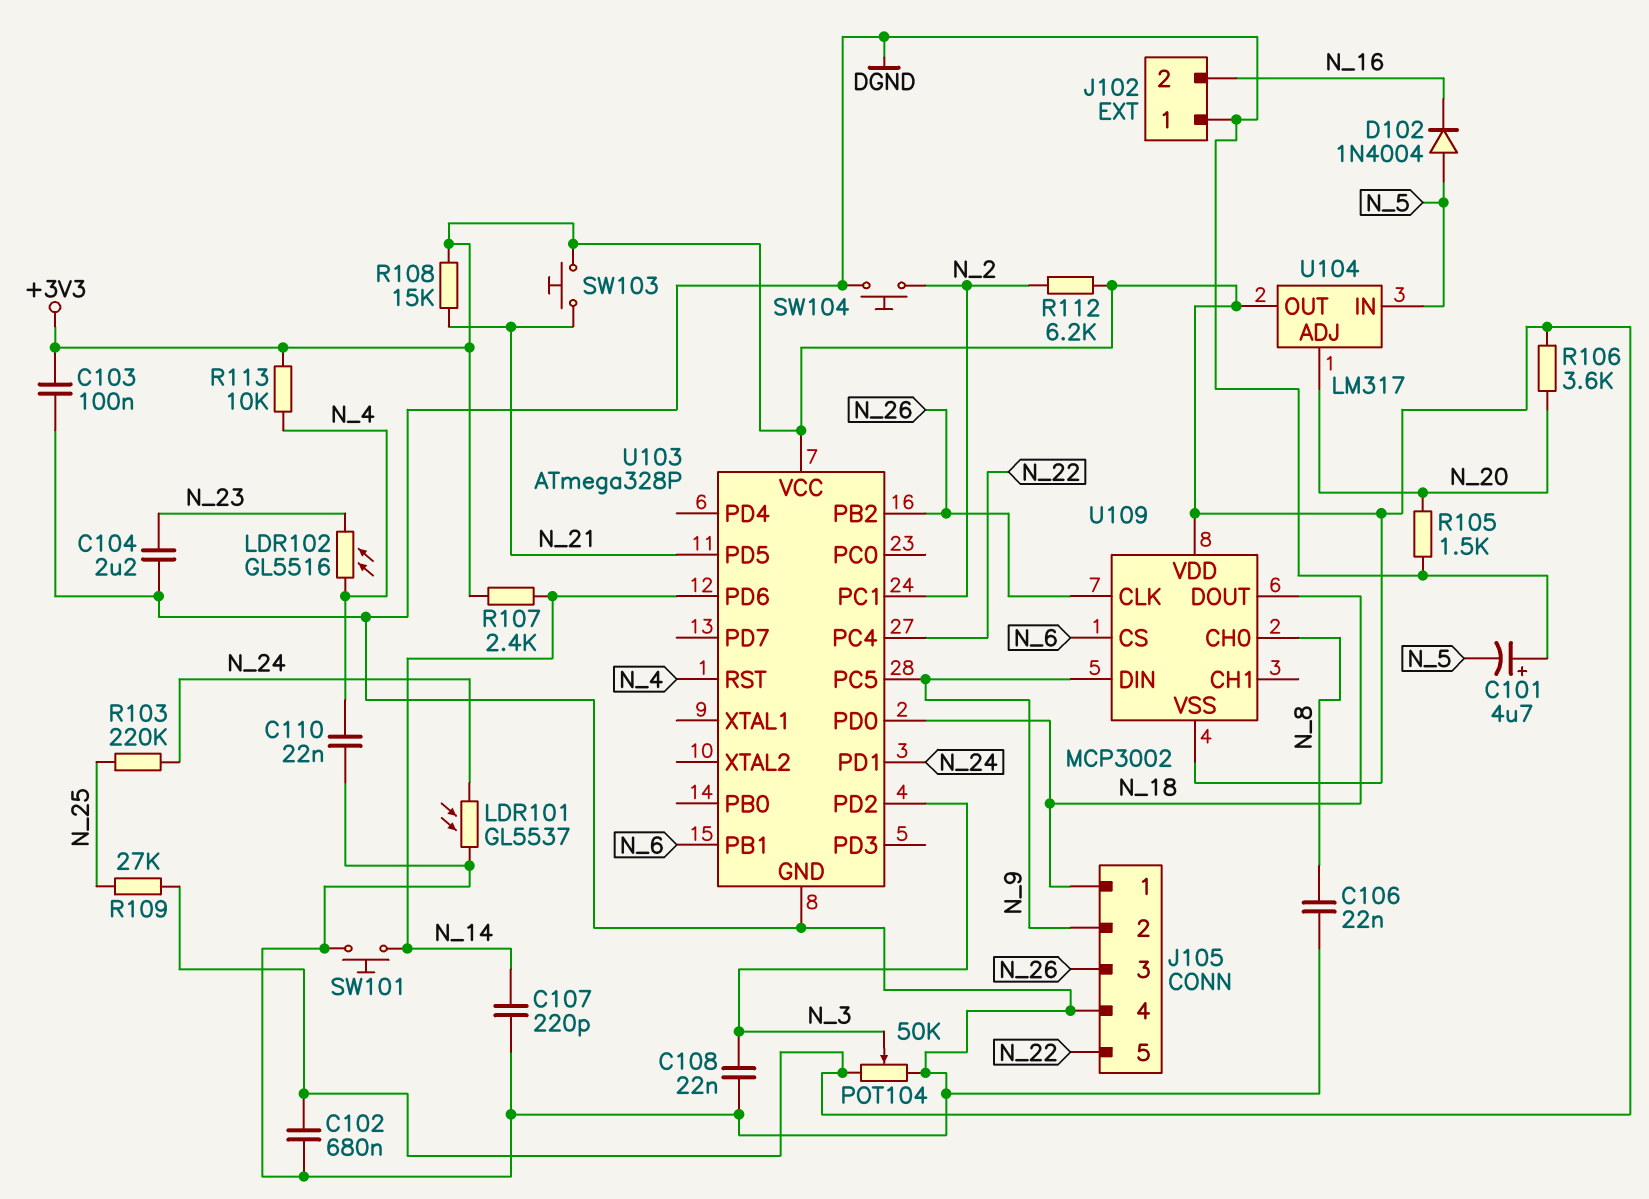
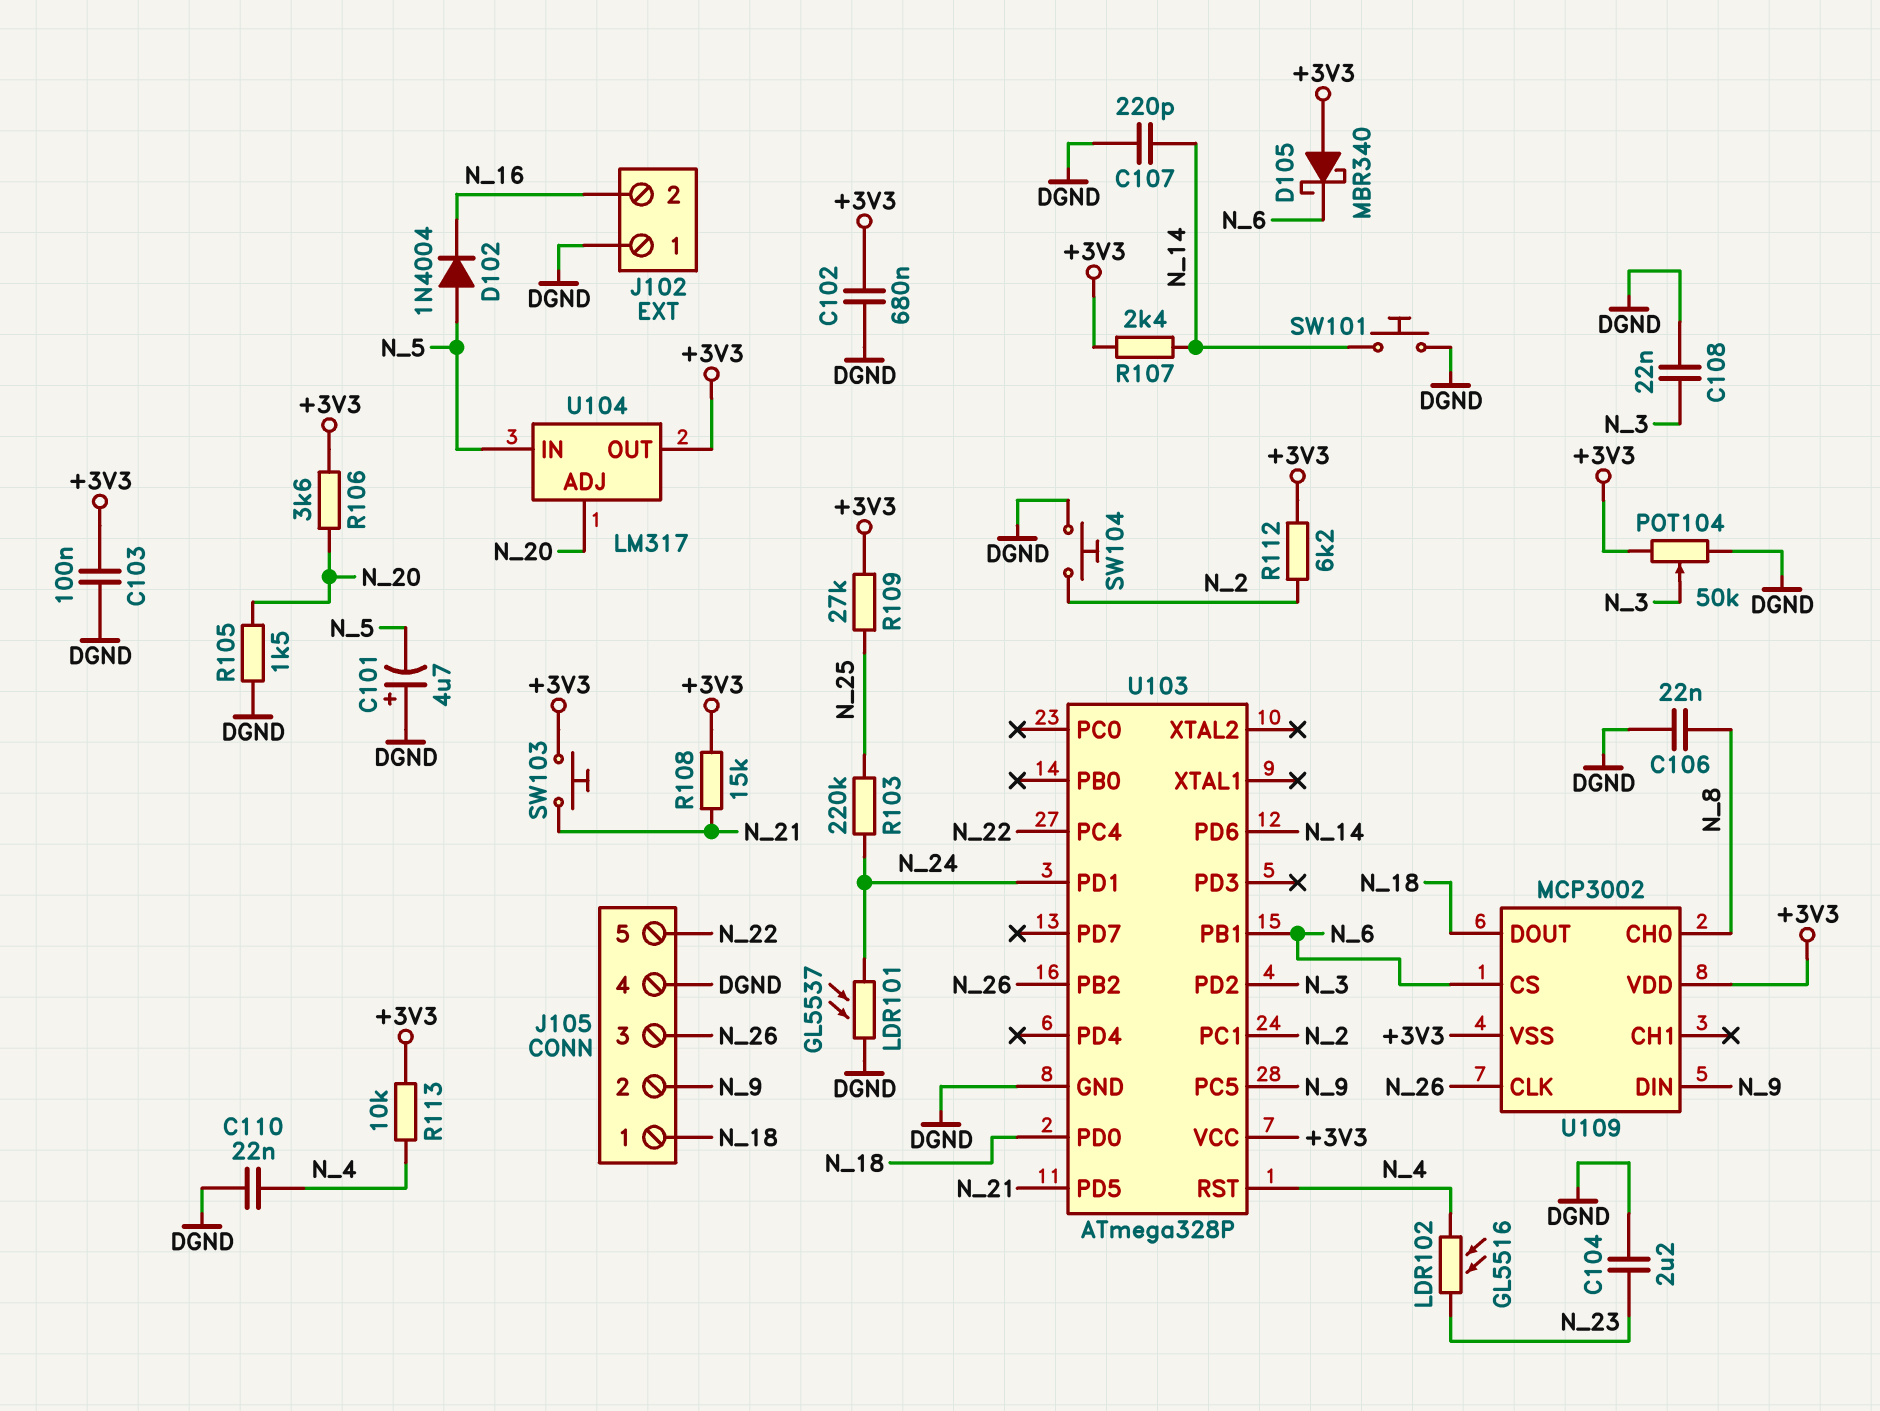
D105: none -> schottky MBR340 (A +3V3, K N_6)

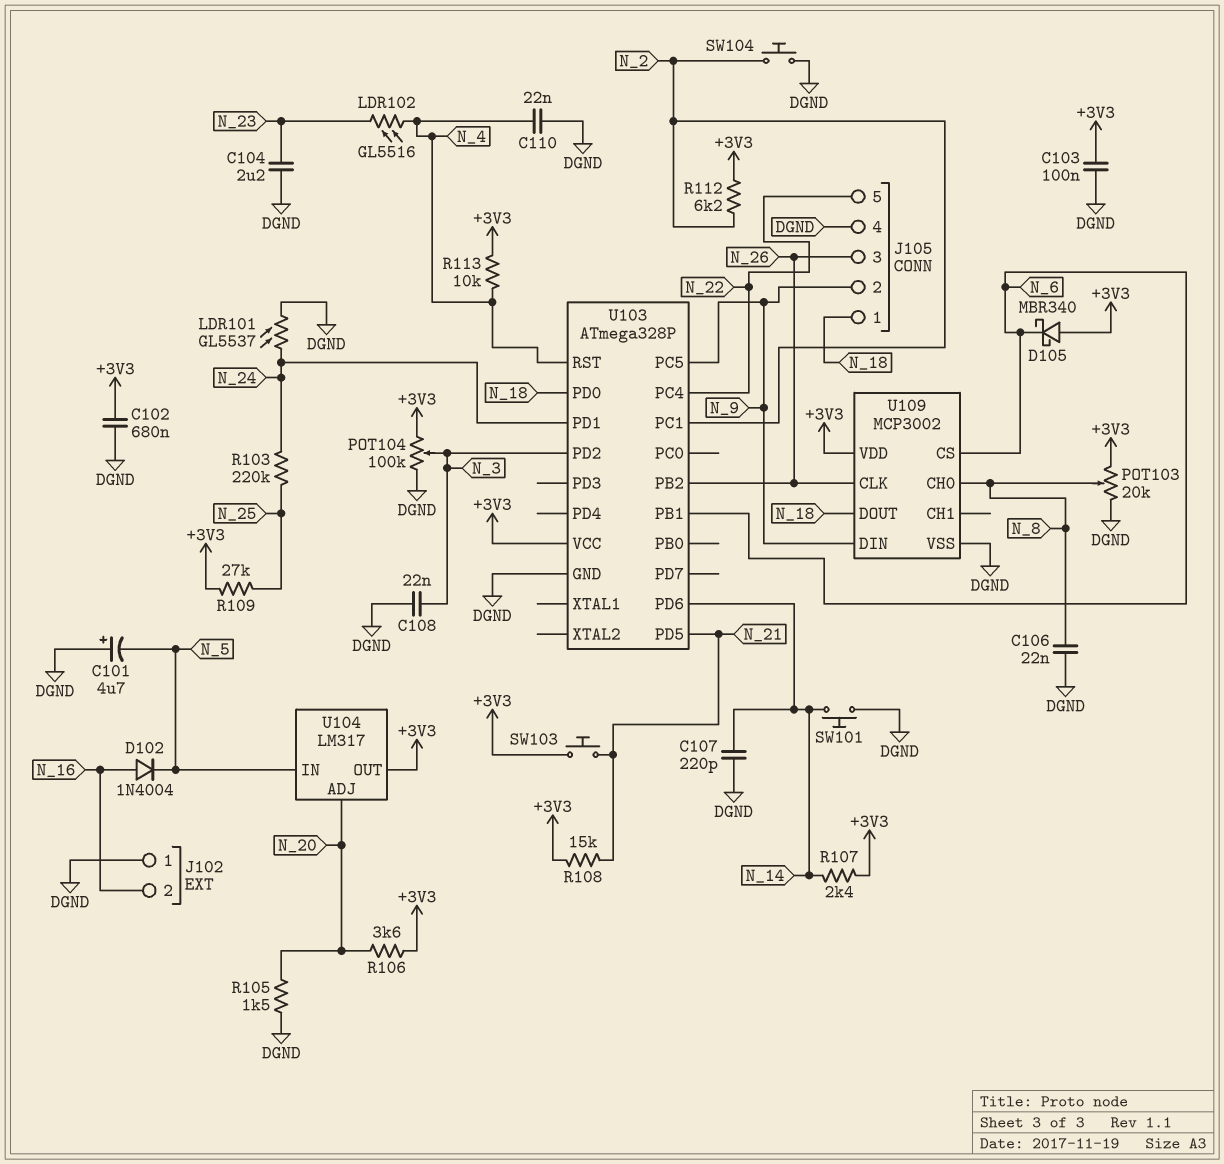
D102: diode 1N4004 (A N_5, K N_16) -> diode 1N4004 (A N_16, K N_5)
POT103: none -> 20k (+3V3, DGND, wiper N_8)
POT104: 50k (+3V3, DGND, wiper N_3) -> 100k (+3V3, DGND, wiper N_3)
U109 pin VSS: +3V3 -> DGND

